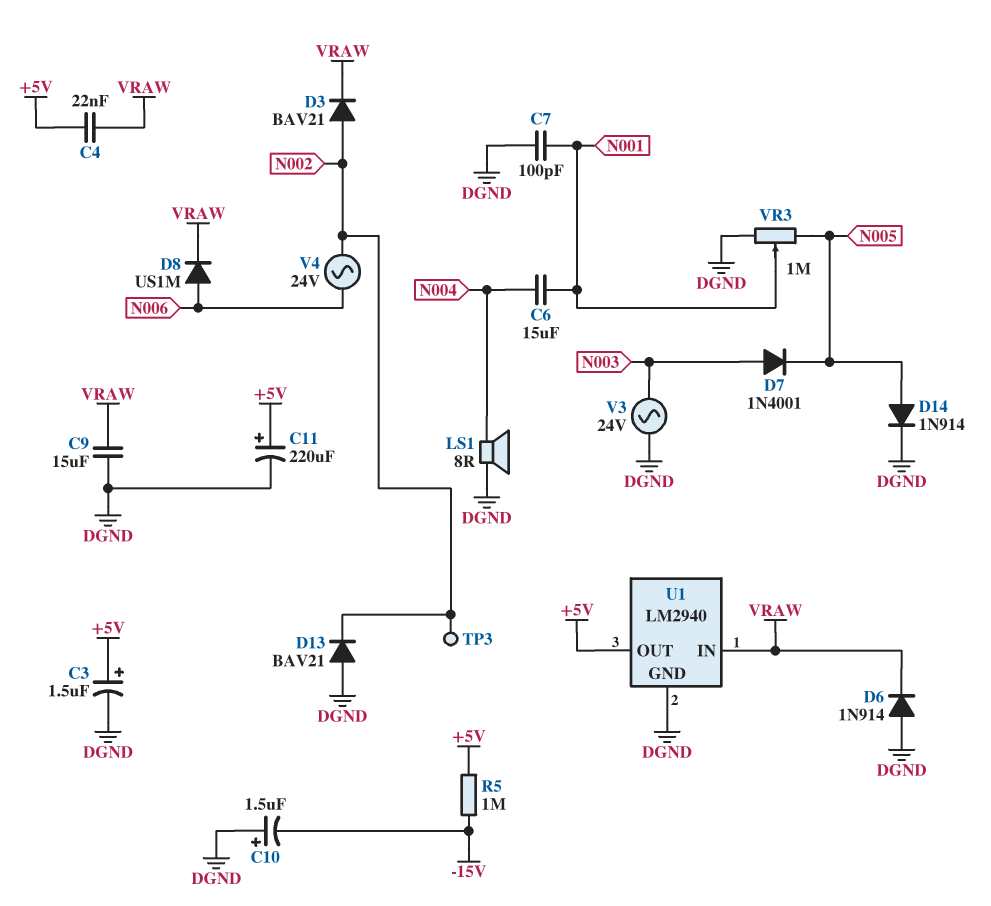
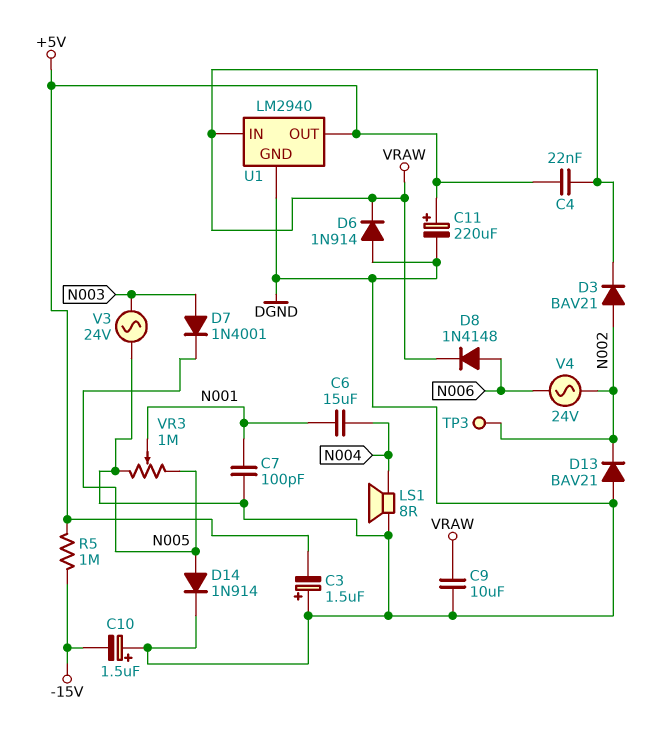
C3: 1.5uF (plus +5V, minus DGND) -> 1.5uF (plus DGND, minus +5V)
C9: 15uF (DGND, VRAW) -> 10uF (DGND, VRAW)
D8: diode US1M (A N006, K VRAW) -> diode 1N4148 (A N006, K VRAW)

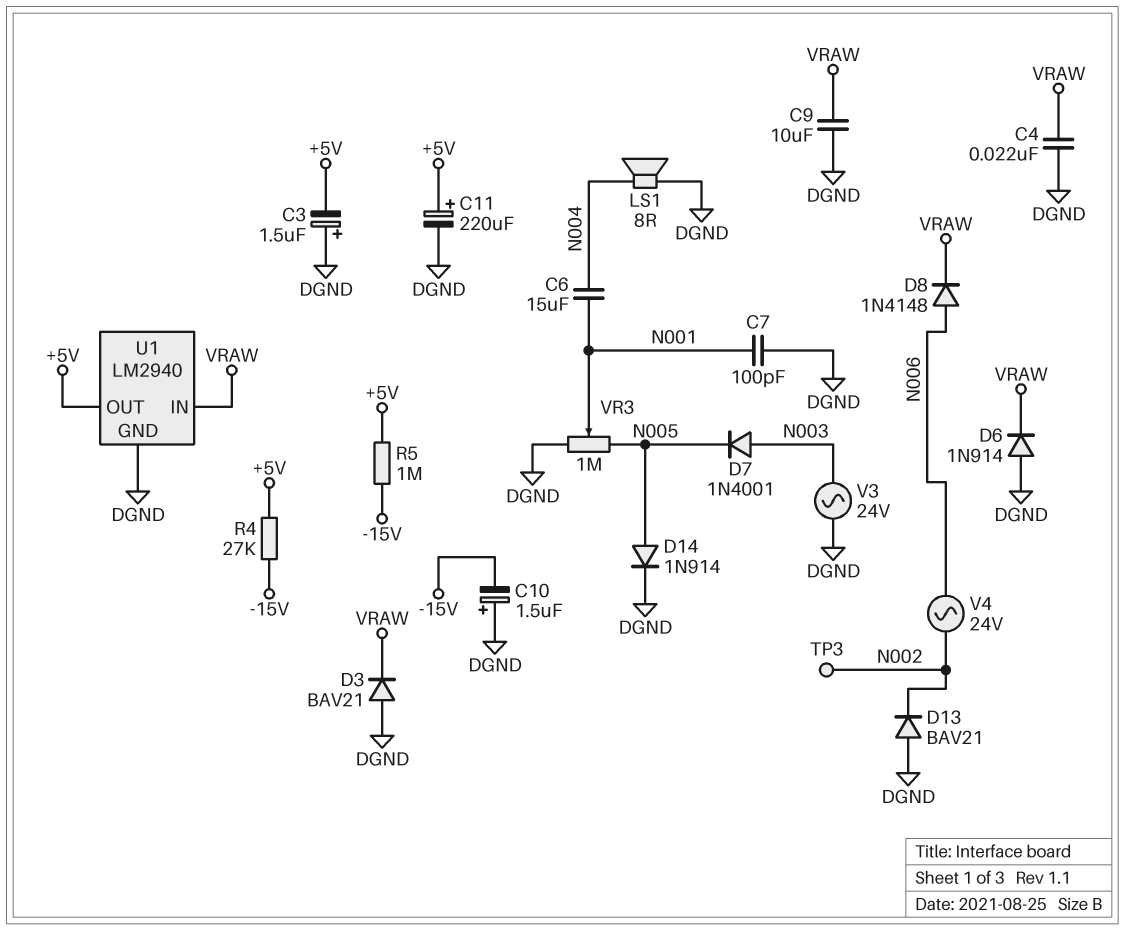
C4: 22nF (+5V, VRAW) -> 22nF (DGND, VRAW)
D3: diode BAV21 (A N002, K VRAW) -> diode BAV21 (A DGND, K VRAW)
R4: none -> 27k (+5V, -15V)

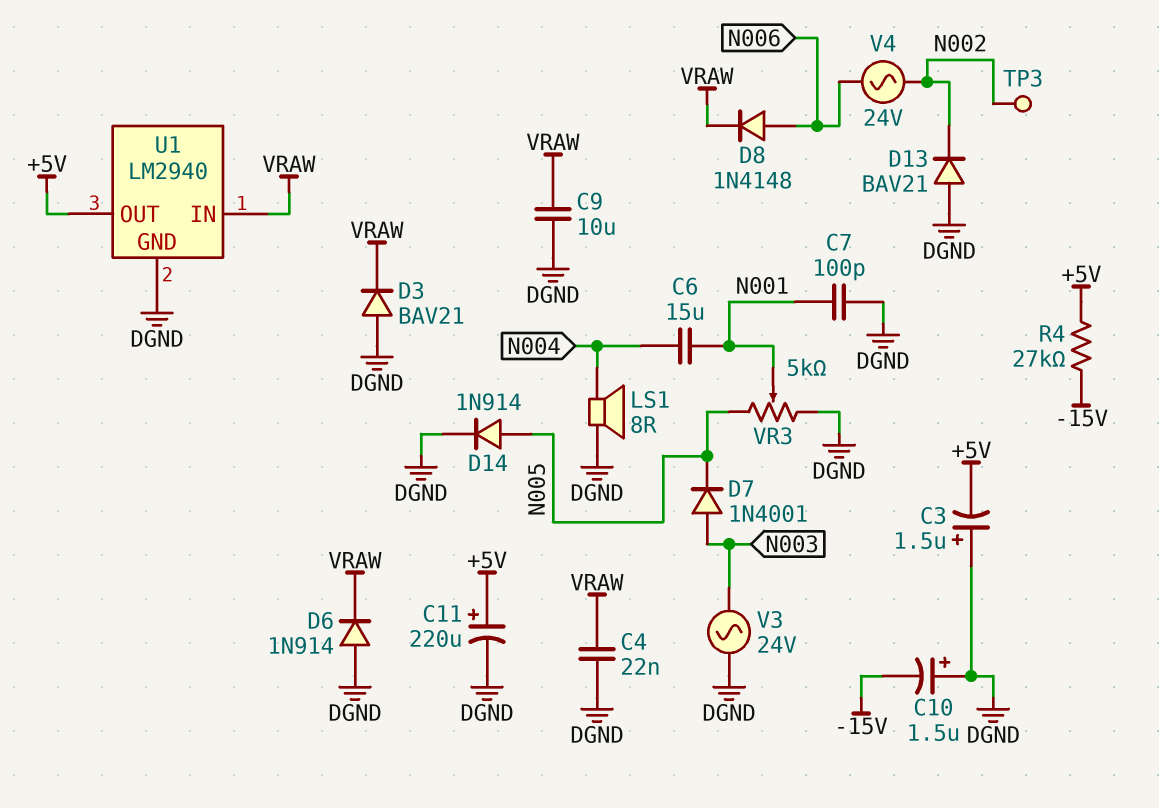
R5: 1M (+5V, -15V) -> none
VR3: 1M (DGND, N005, wiper N001) -> 5k (DGND, N005, wiper N001)

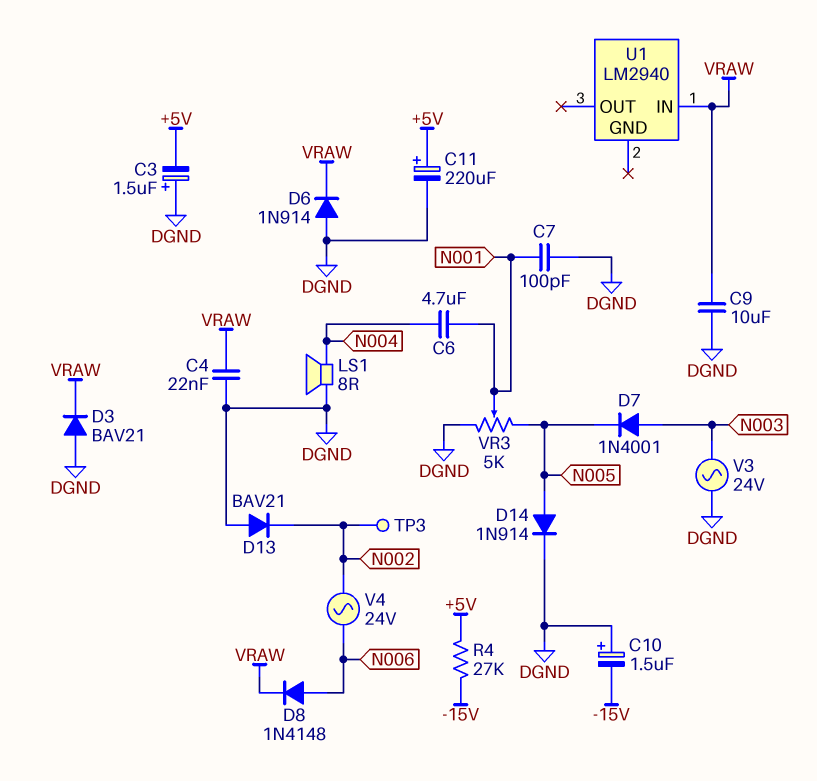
C6: 15uF (N001, N004) -> 4.7uF (N001, N004)
U1 pin GND: DGND -> none
U1 pin OUT: +5V -> none

